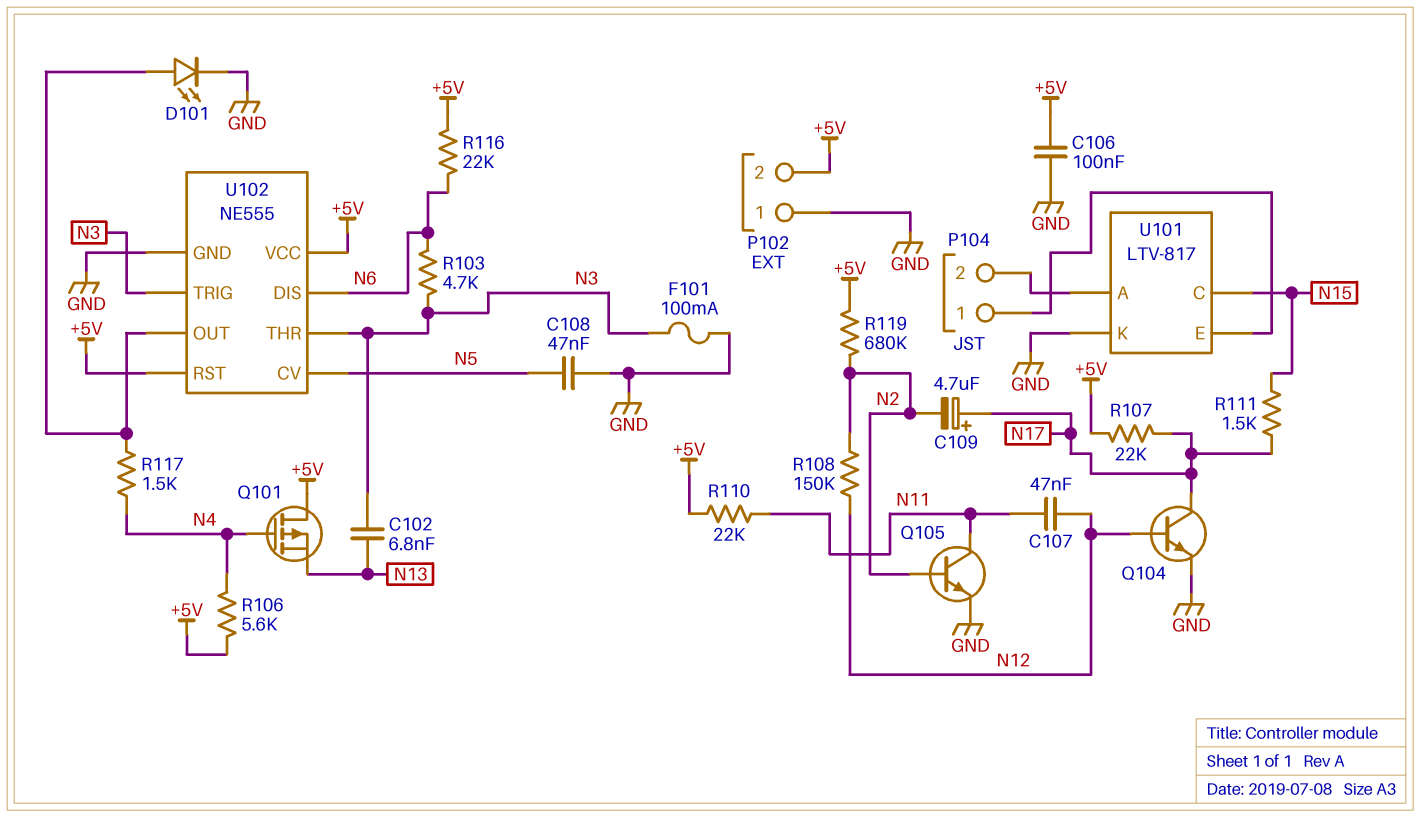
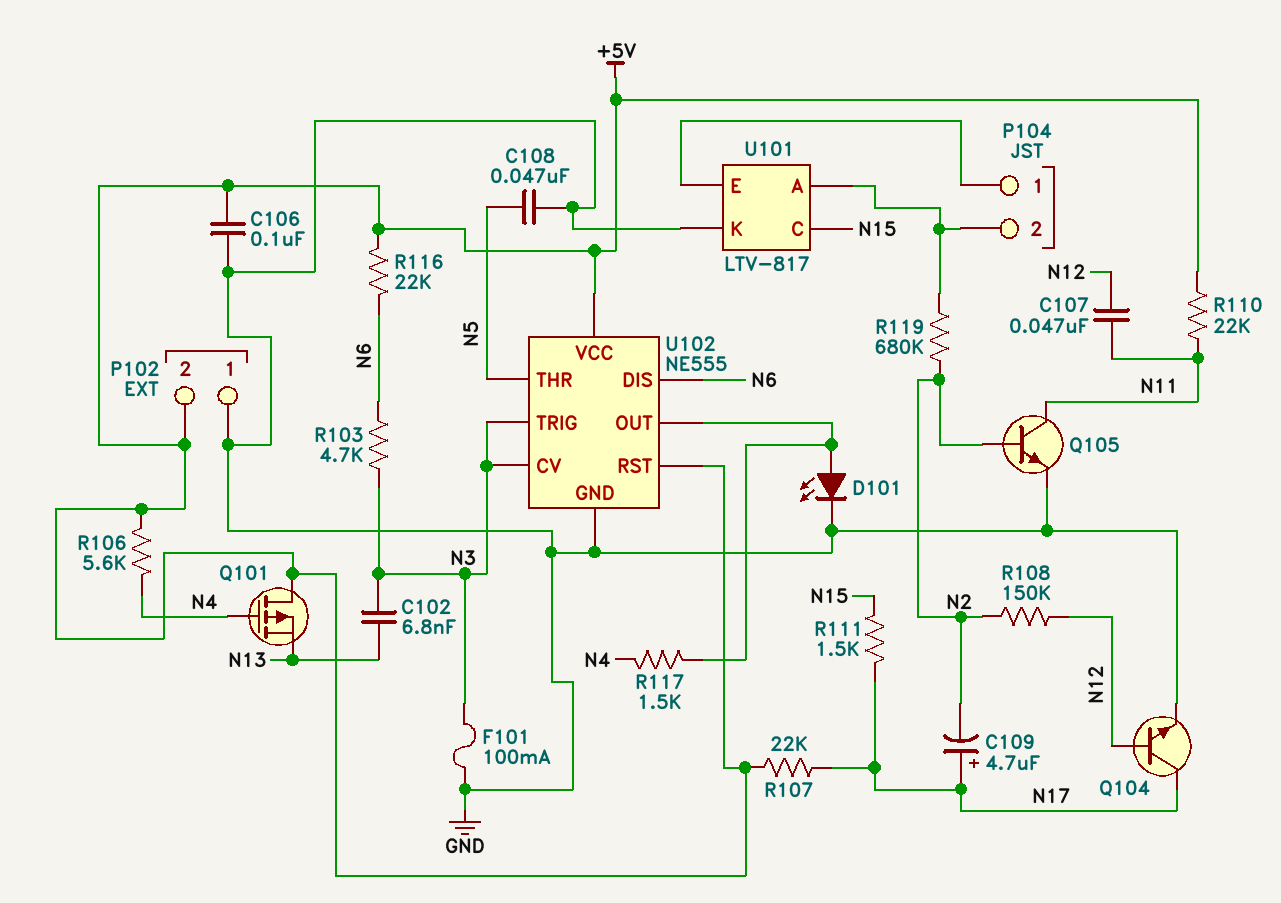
R119: 680k (+5V, N2) -> 680k (N2, P104/2)
U102 pin CV: N5 -> N3
U102 pin THR: N3 -> N5

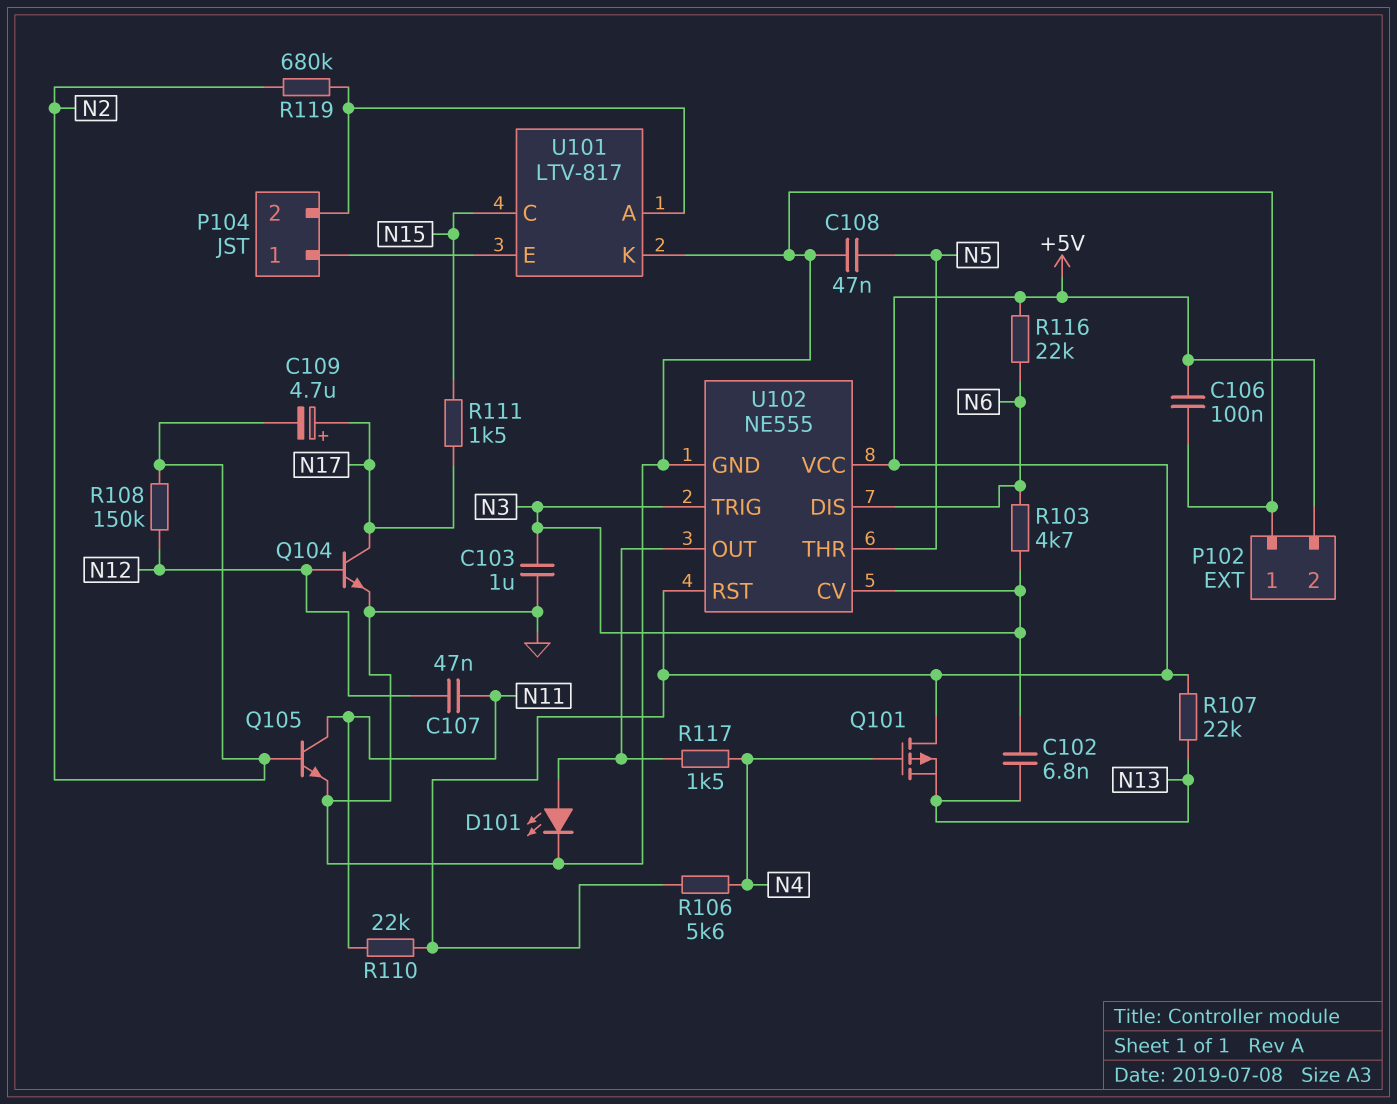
C103: none -> 1uF (GND, N3)
F101: 100mA (GND, N3) -> none
R107: 22k (+5V, N17) -> 22k (+5V, N13)

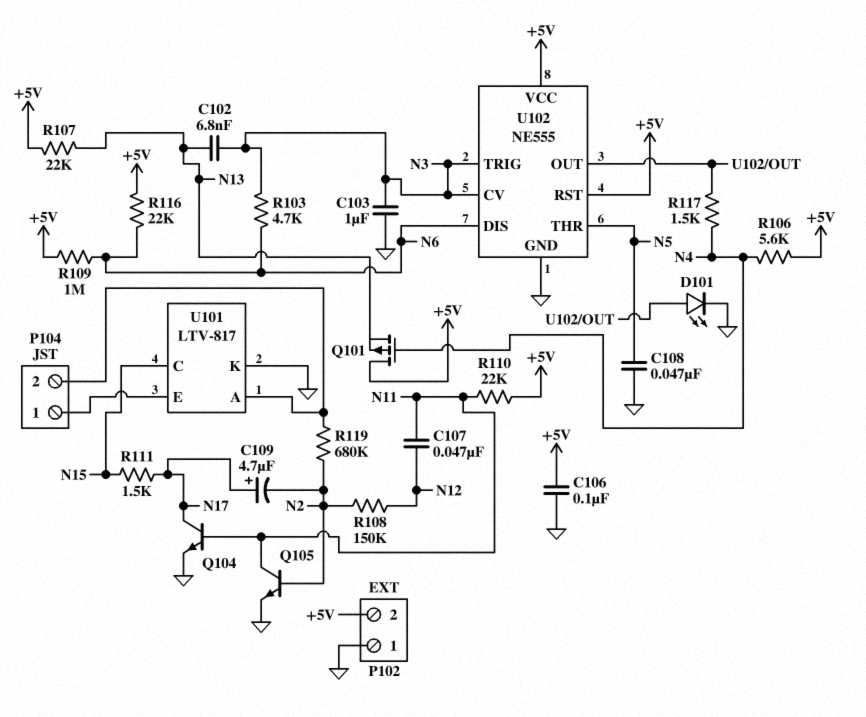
Q104: NPN (B N12, C N17, E GND) -> NPN (B N11, C N17, E GND)
R109: none -> 1M (+5V, N6)

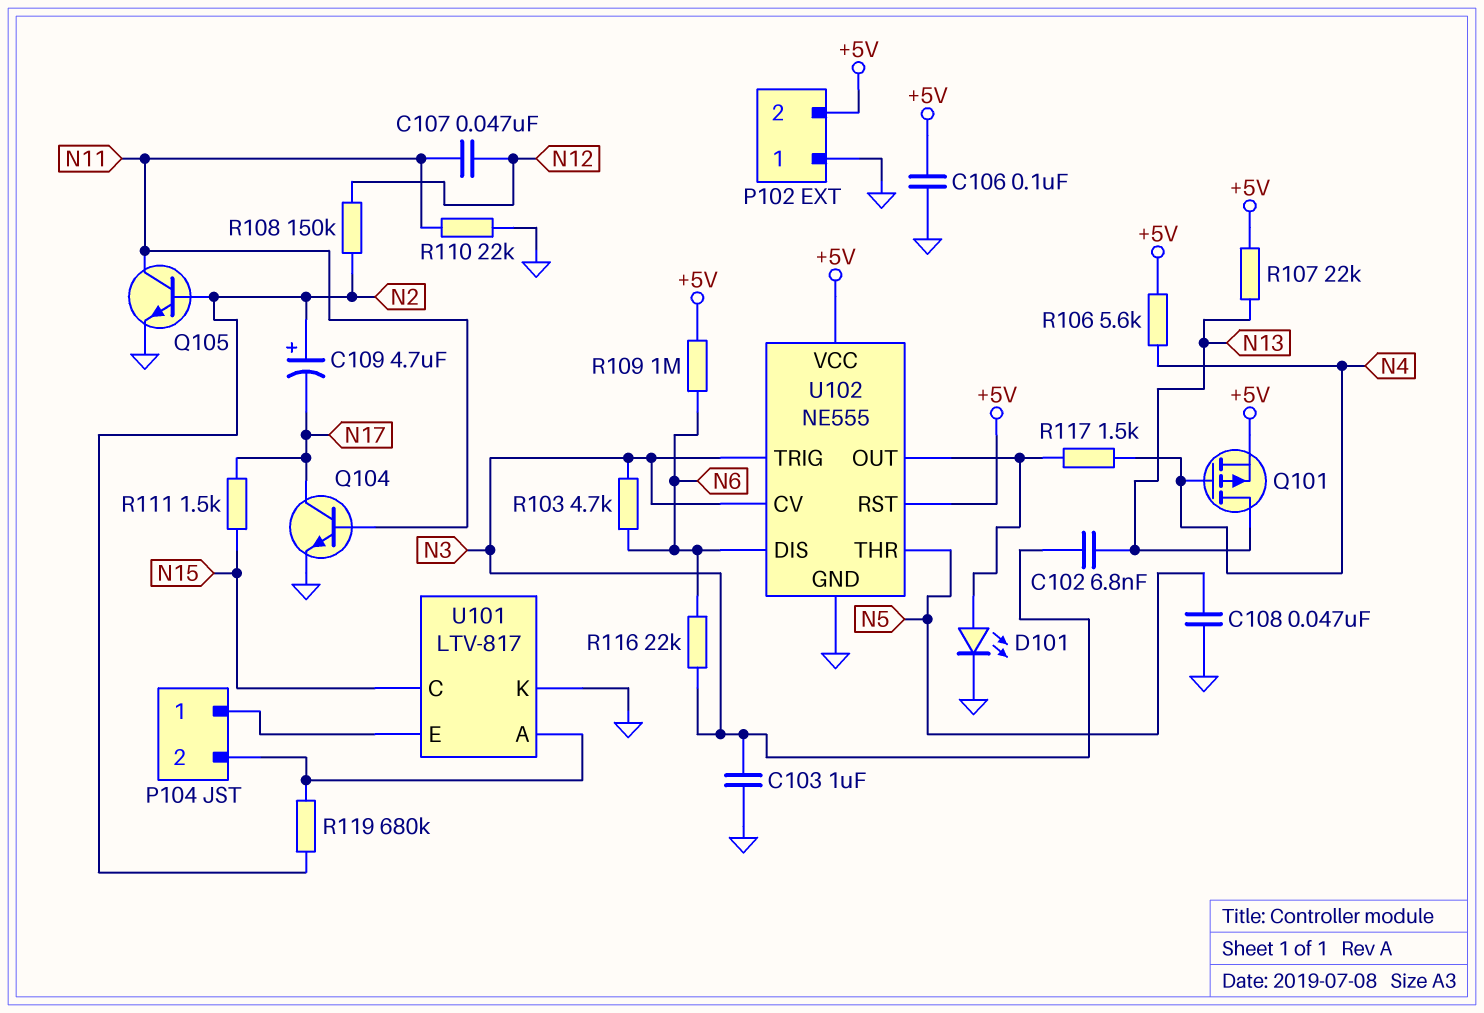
C109: 4.7uF (plus N17, minus N2) -> 4.7uF (plus N2, minus N17)
Q101: PMOS (G N4, D +5V, S N13) -> PMOS (G N4, D N13, S +5V)
R110: 22k (+5V, N11) -> 22k (GND, N11)
R116: 22k (+5V, N6) -> 22k (N3, N6)

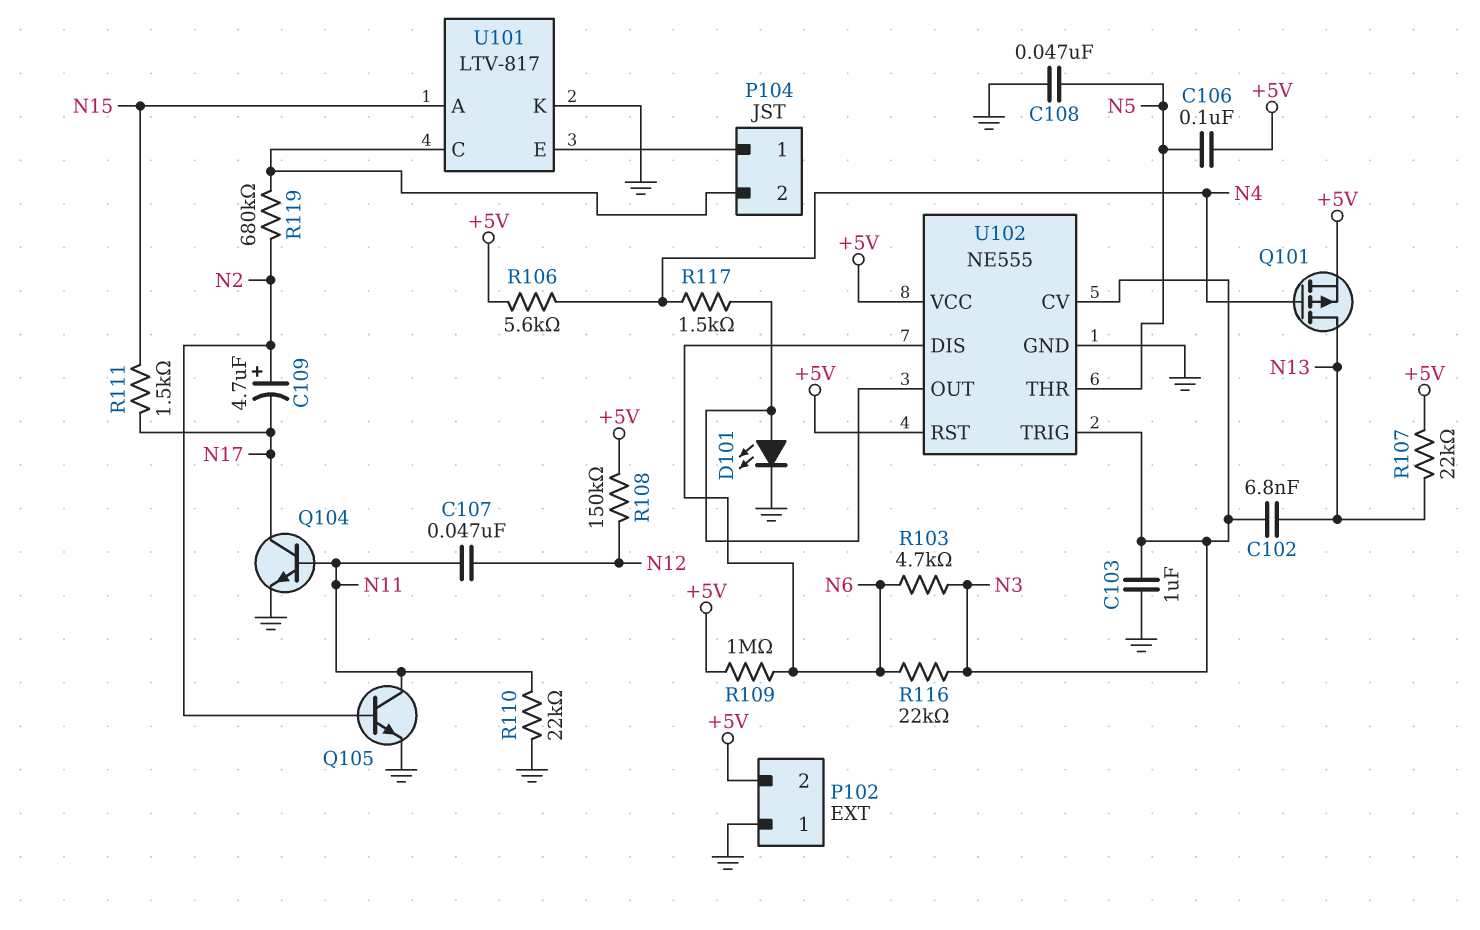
C106: 100nF (+5V, GND) -> 100nF (+5V, N5)
R108: 150k (N2, N12) -> 150k (+5V, N12)
U101 pin A: P104/2 -> N15
U101 pin C: N15 -> P104/2

